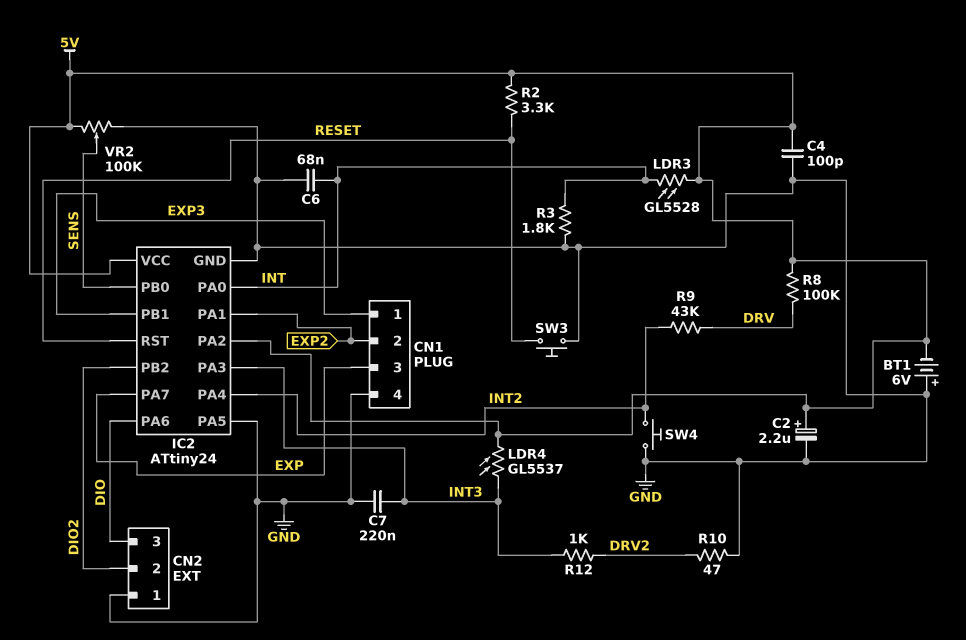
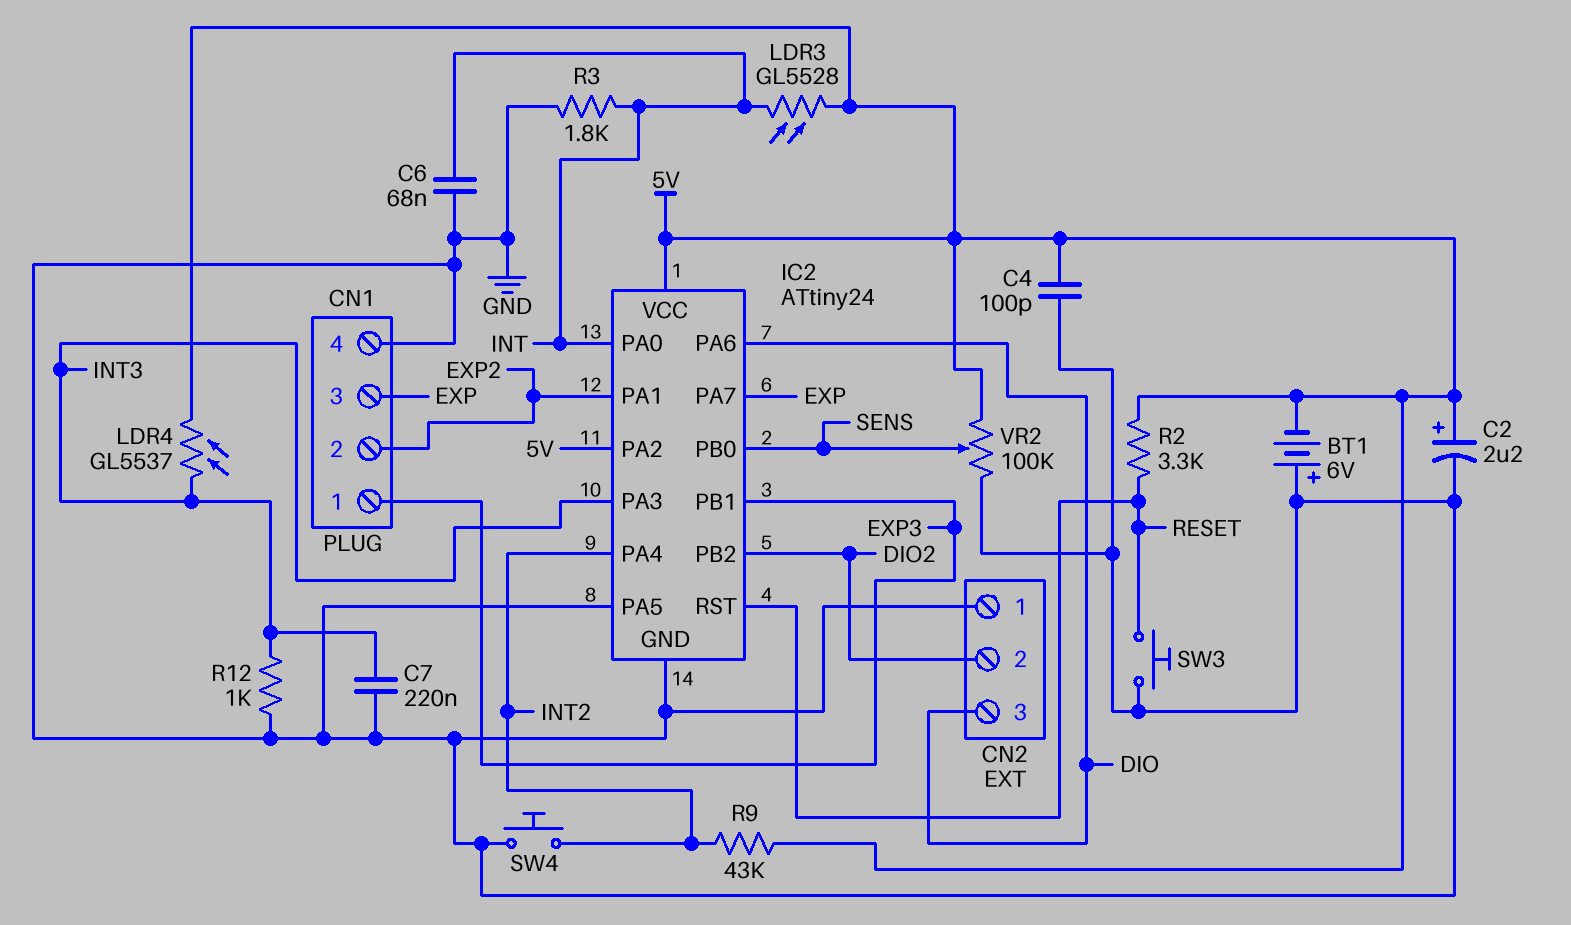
R8: 100k (5V, DRV) -> none
R9: 43k (DRV, INT2) -> 43k (5V, INT2)
R10: 47 (DRV2, GND) -> none
R12: 1k (DRV2, INT3) -> 1k (GND, INT3)

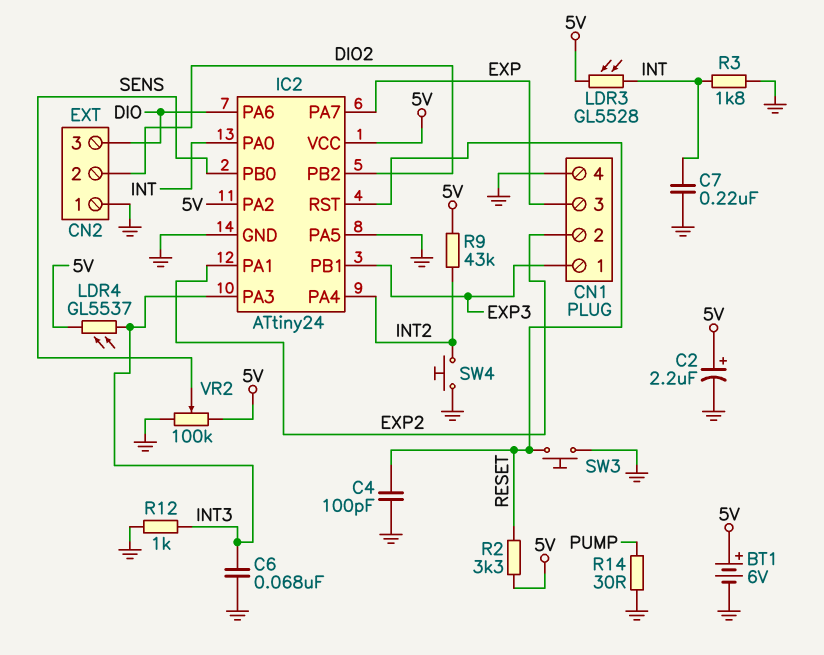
BT1: 6V (plus GND, minus 5V) -> 6V (plus 5V, minus GND)
C4: 100pF (5V, GND) -> 100pF (GND, RESET)
C6: 68nF (GND, INT) -> 68nF (GND, INT3)
C7: 220nF (GND, INT3) -> 220nF (GND, INT)
R14: none -> 30 (GND, PUMP)

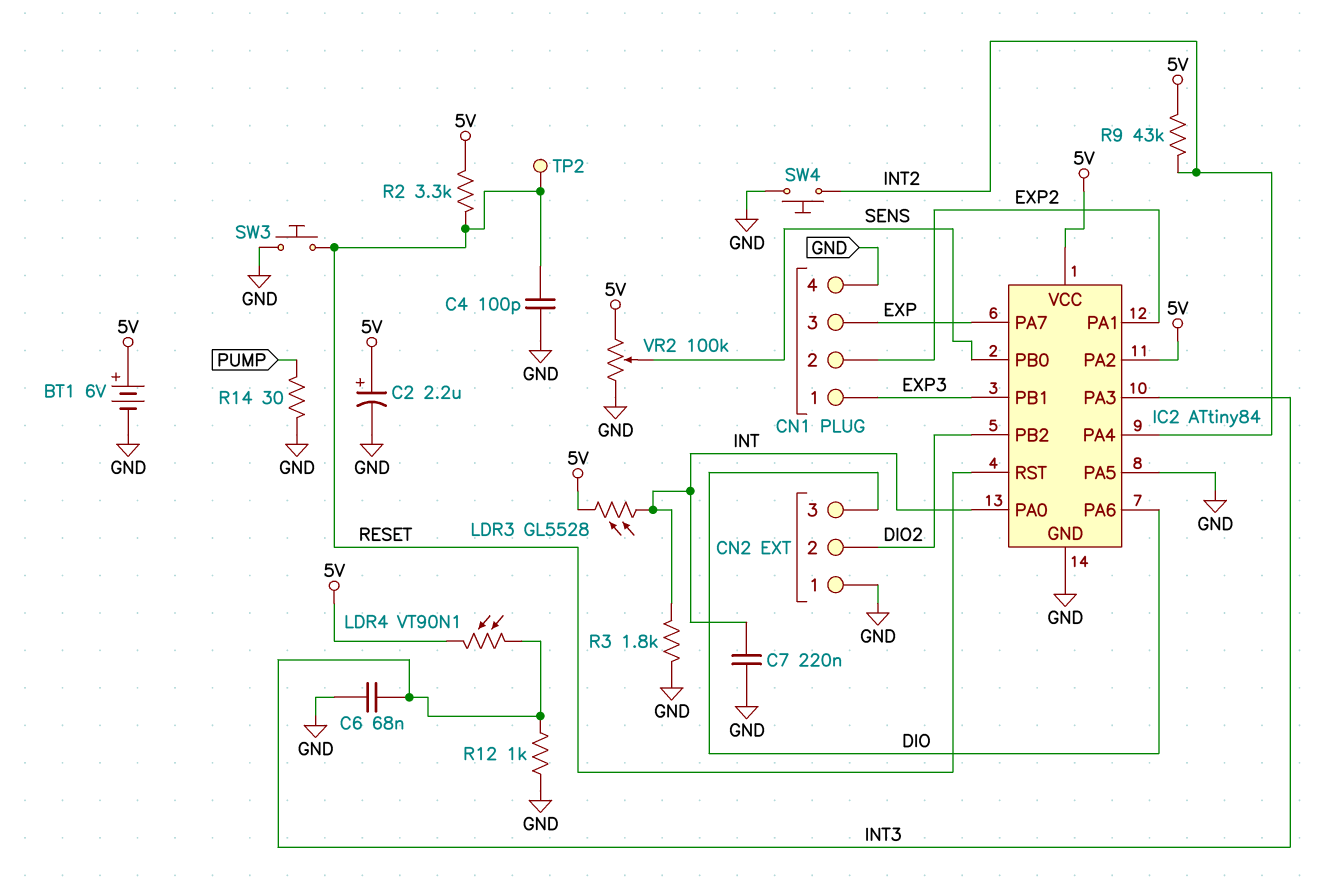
IC2: ATtiny24 -> ATtiny84
LDR4: GL5537 (5V, INT3) -> VT90N1 (5V, INT3)
TP2: none -> test point (RESET)

